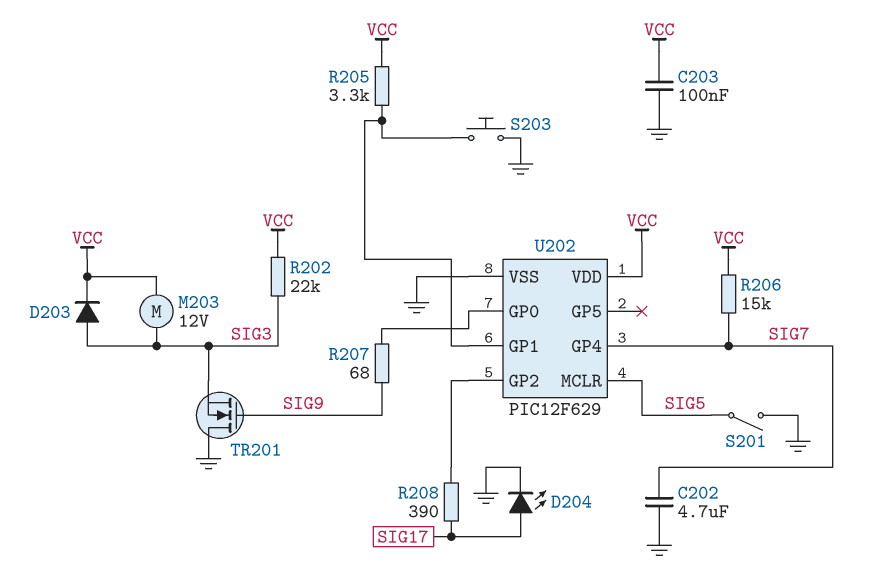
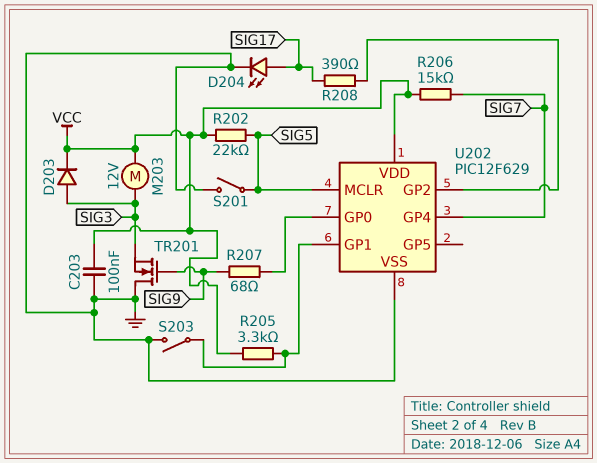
C202: 4.7uF (GND, SIG7) -> none
R202: 22k (SIG3, VCC) -> 22k (SIG5, VCC)
S203: button (GND, U202/GP1) -> switch (GND, U202/GP1)

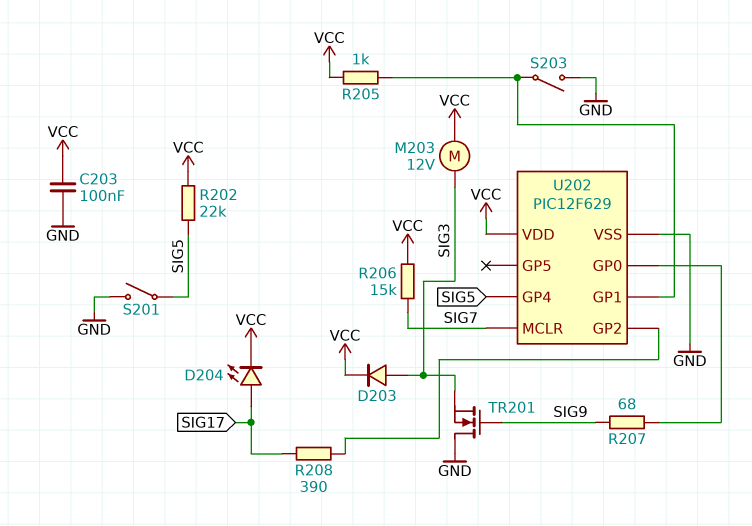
D204: LED (A SIG17, K GND) -> LED (A SIG17, K VCC)
R205: 3.3k (U202/GP1, VCC) -> 1k (U202/GP1, VCC)
U202 pin GP4: SIG7 -> SIG5
U202 pin MCLR: SIG5 -> SIG7

